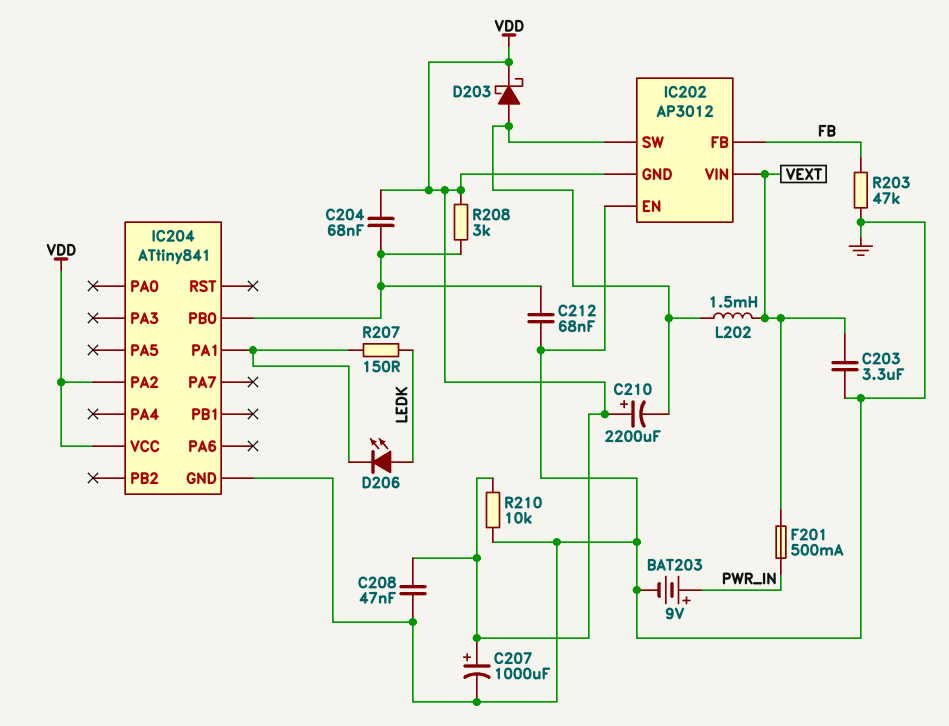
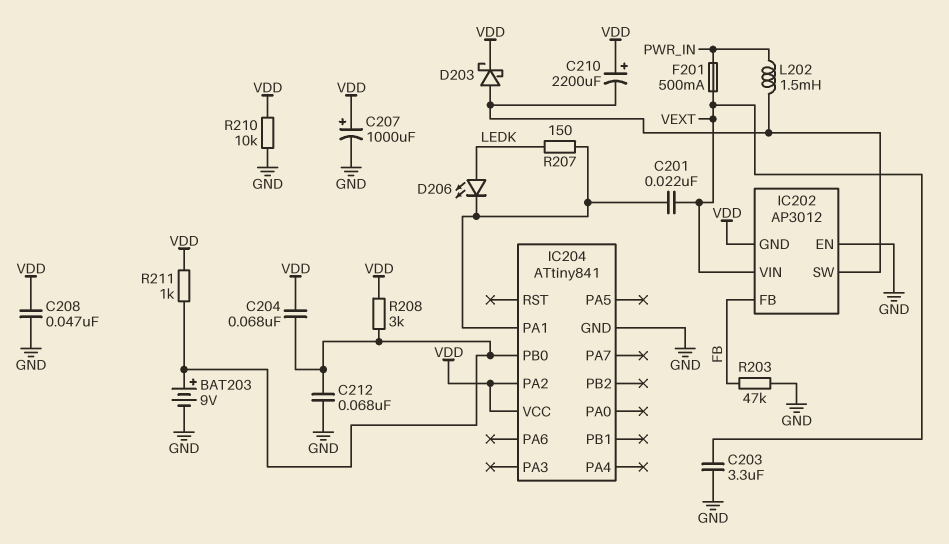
BAT203: 9V (plus PWR_IN, minus GND) -> 9V (plus IC204/PB0, minus GND)
C201: none -> 22nF (IC204/PA1, VEXT)
L202: 1.5mH (IC202/SW, VEXT) -> 1.5mH (IC202/SW, PWR_IN)
R211: none -> 1k (IC204/PB0, VDD)

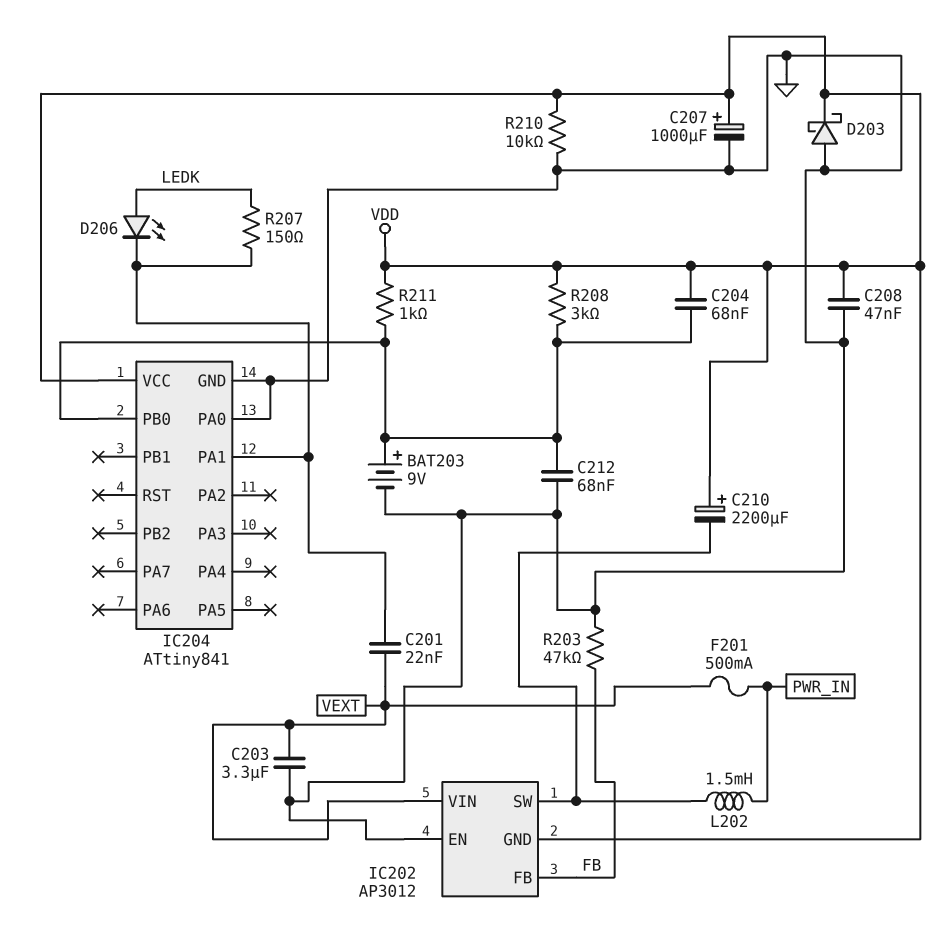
D203: schottky (A IC202/SW, K VDD) -> schottky (A GND, K VDD)
IC204 pin PA0: none -> GND
IC204 pin PA2: VDD -> none

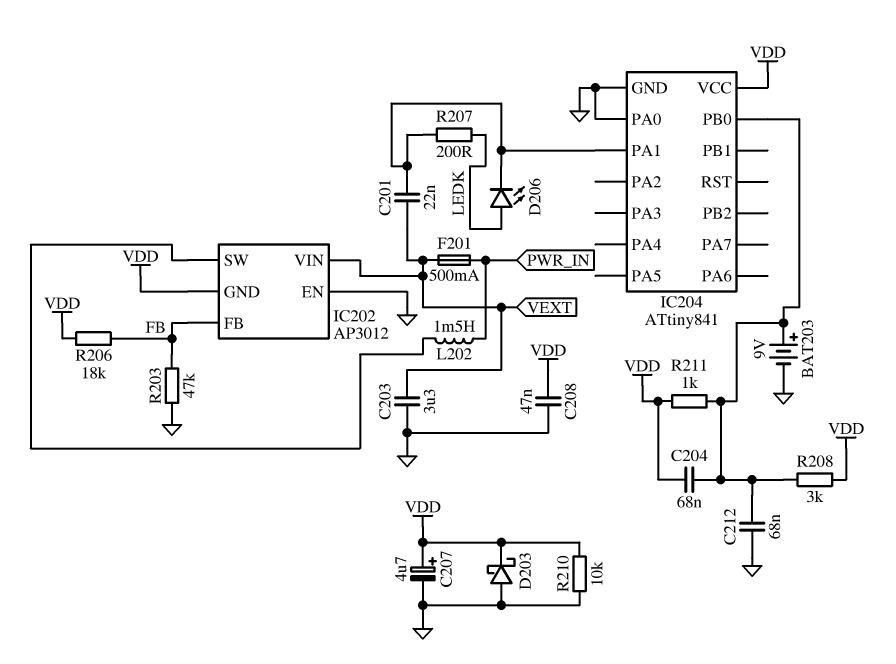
C207: 1000uF (plus VDD, minus GND) -> 4.7uF (plus VDD, minus GND)
C210: 2200uF (plus VDD, minus IC202/SW) -> none
R206: none -> 18k (FB, VDD)
R207: 150 (IC204/PA1, LEDK) -> 200 (IC204/PA1, LEDK)

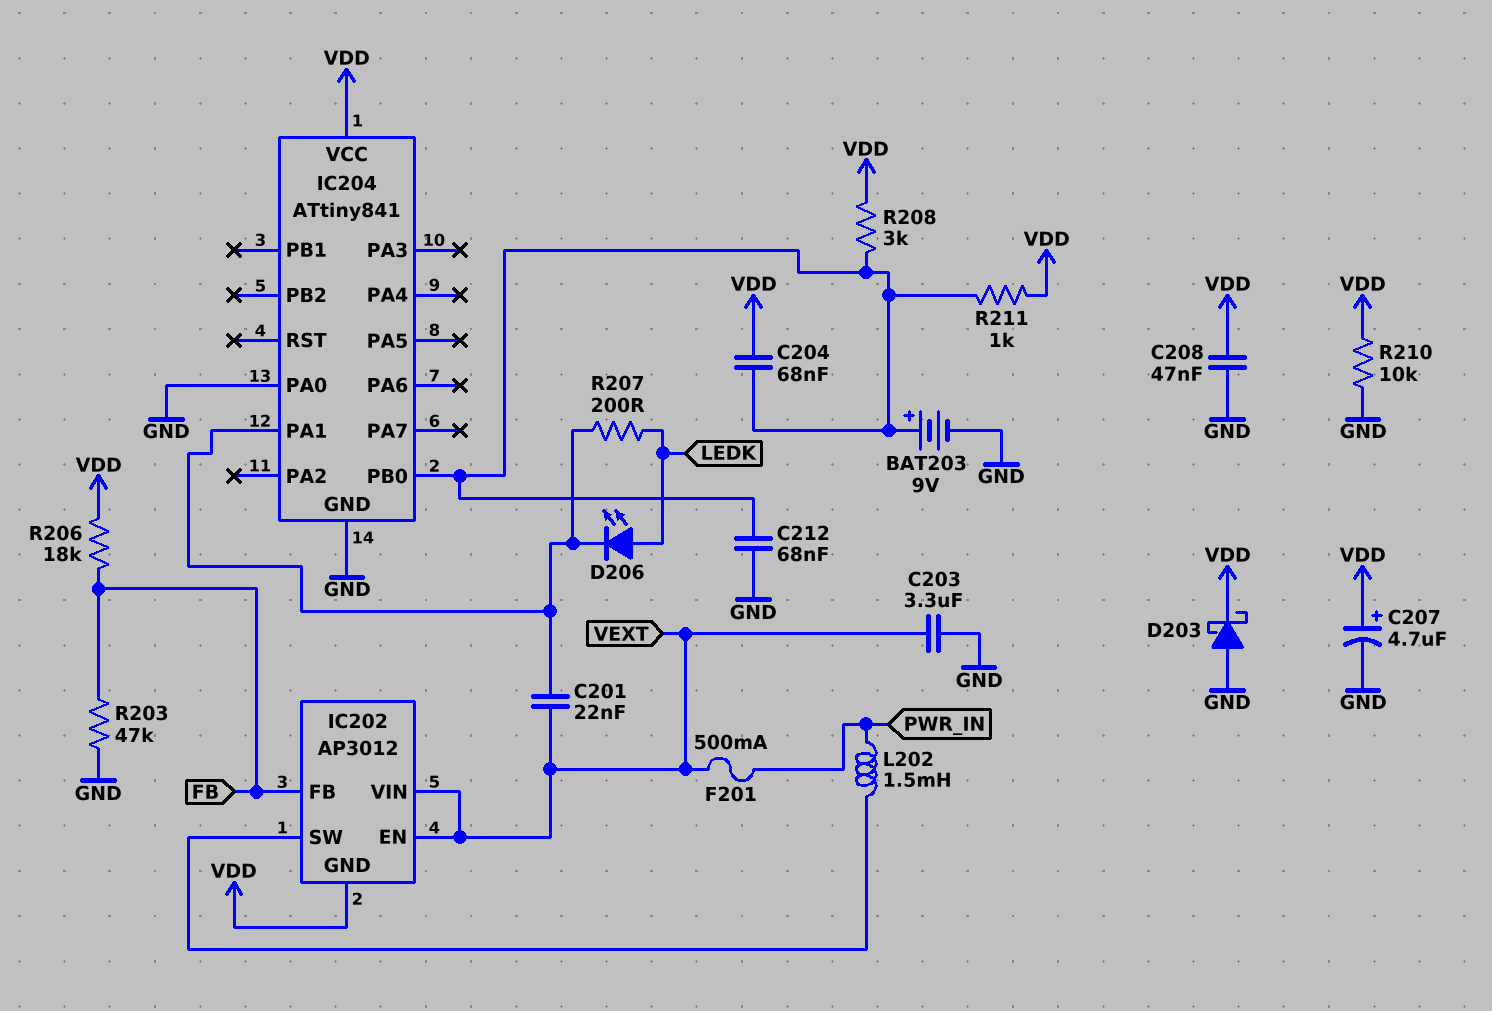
IC202 pin EN: GND -> VEXT

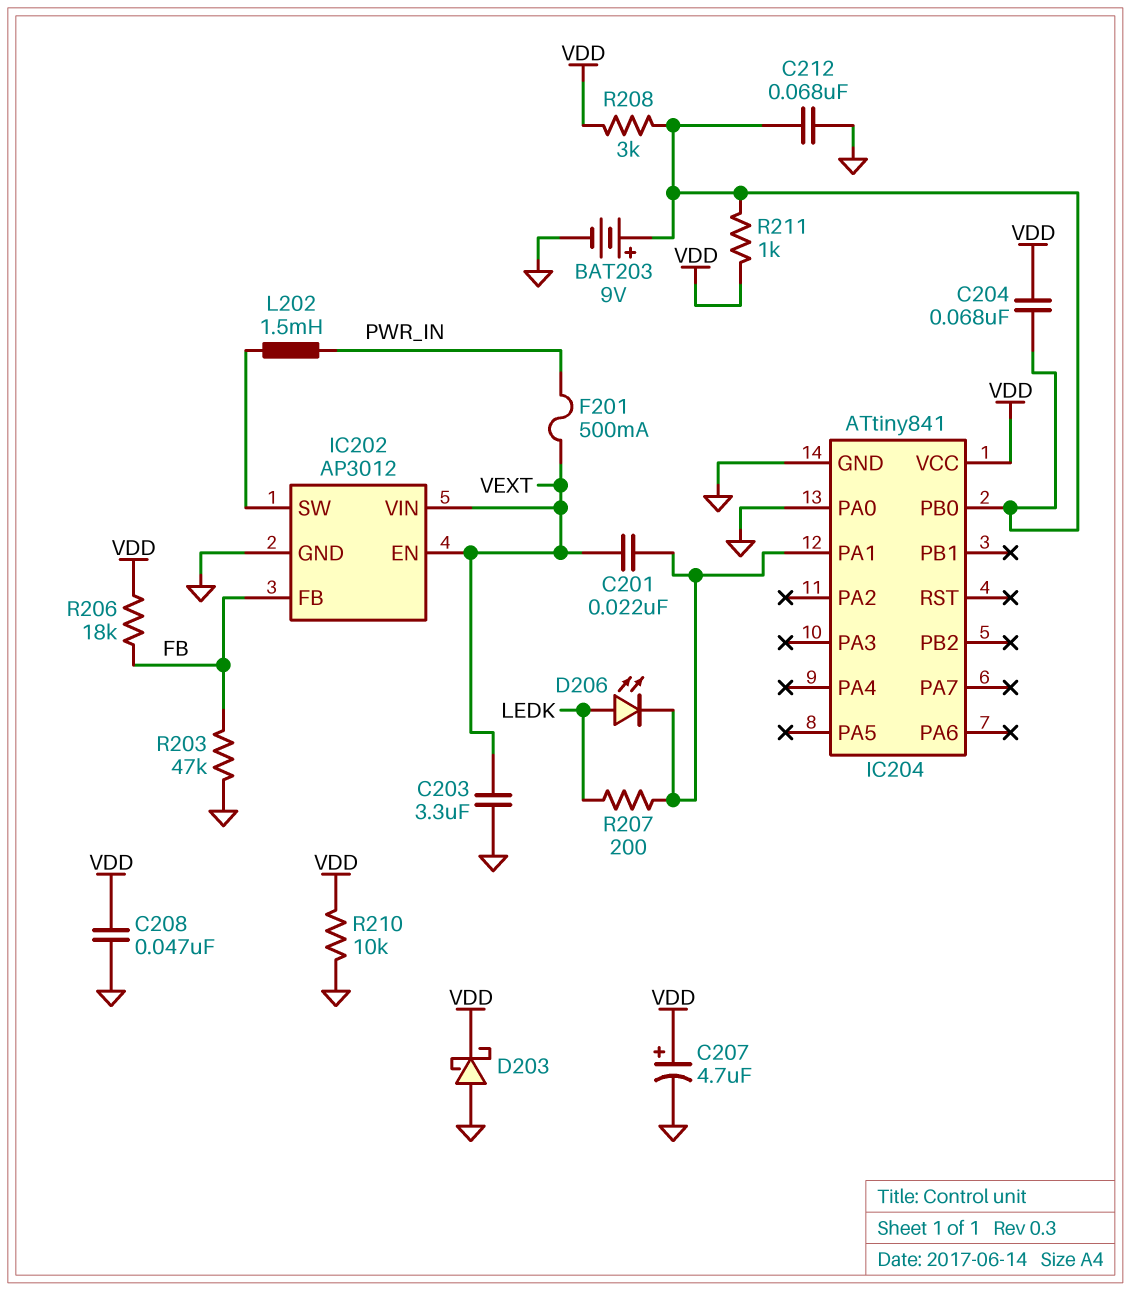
IC202 pin GND: VDD -> GND

